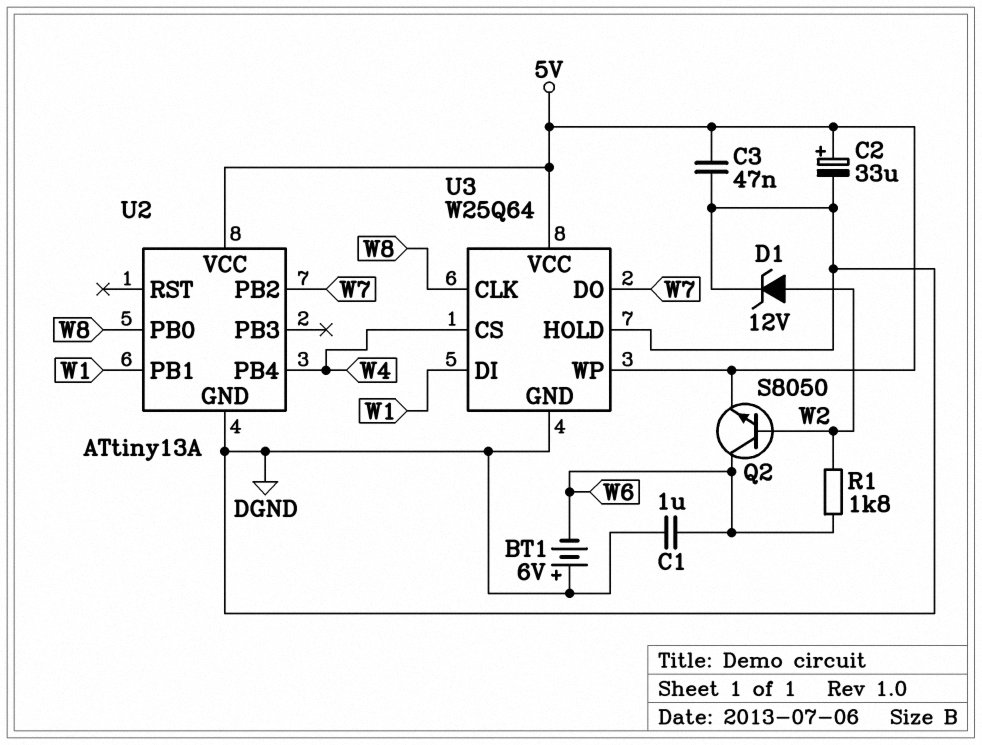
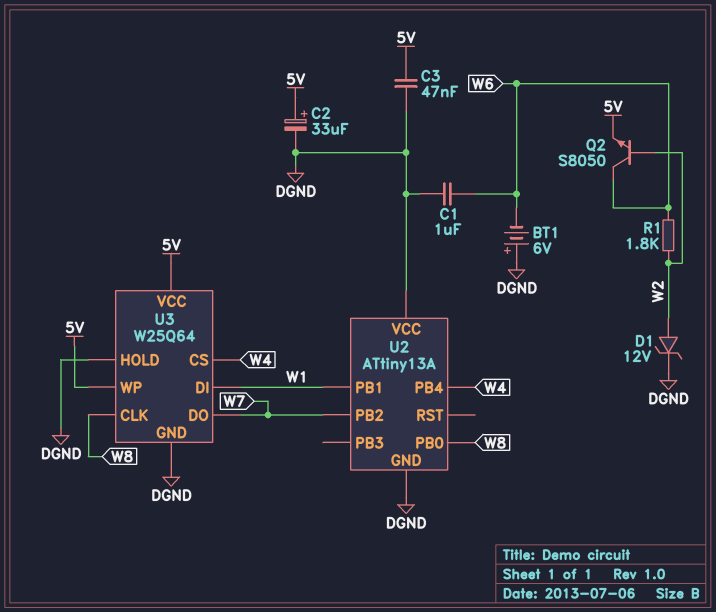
U2 pin VCC: 5V -> DGND

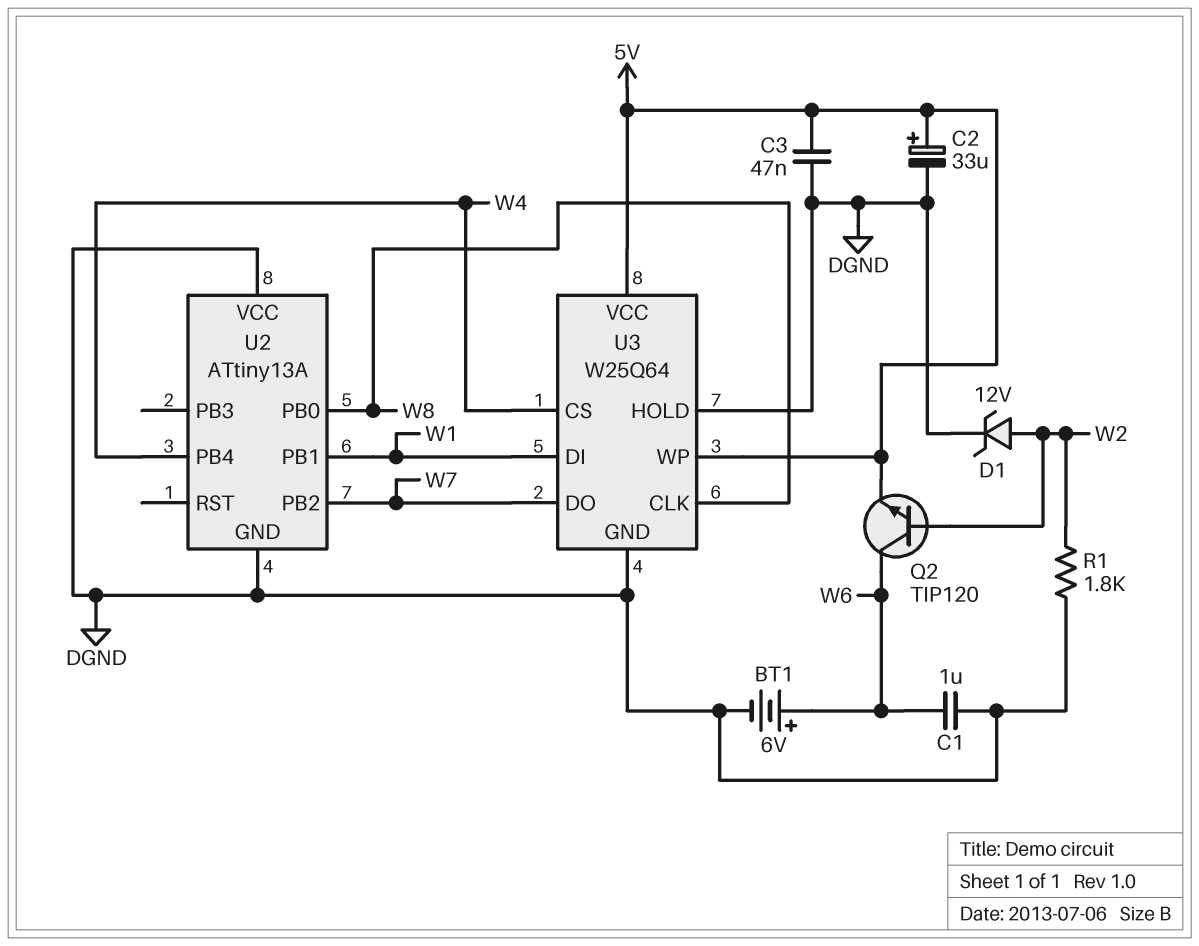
BT1: 6V (plus DGND, minus W6) -> 6V (plus W6, minus DGND)
Q2: NPN S8050 (B W2, C W6, E 5V) -> NPN TIP120 (B W2, C W6, E 5V)
R1: 1.8k (W2, W6) -> 1.8k (DGND, W2)

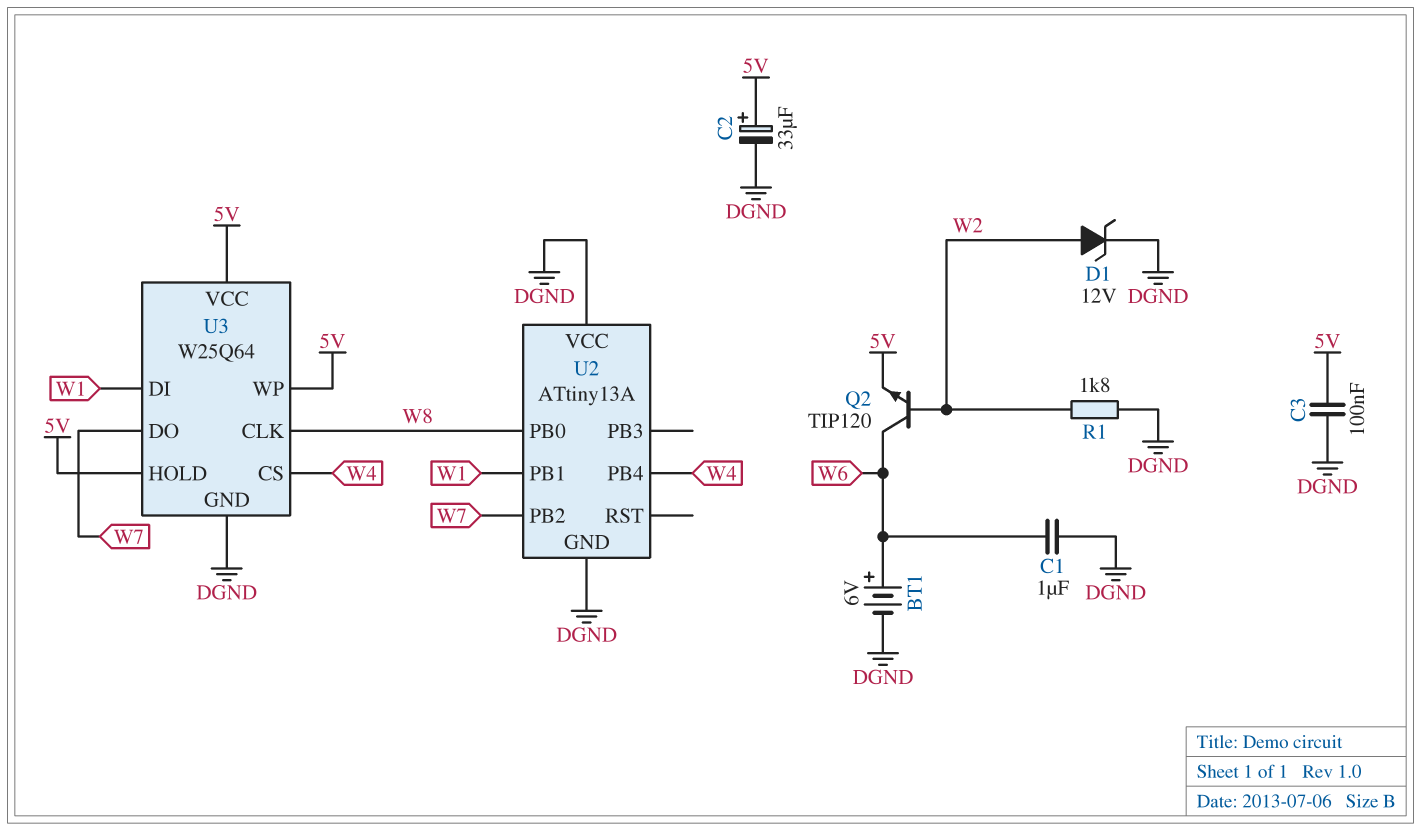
C3: 47nF (5V, DGND) -> 100nF (5V, DGND)
U3 pin HOLD: DGND -> 5V

